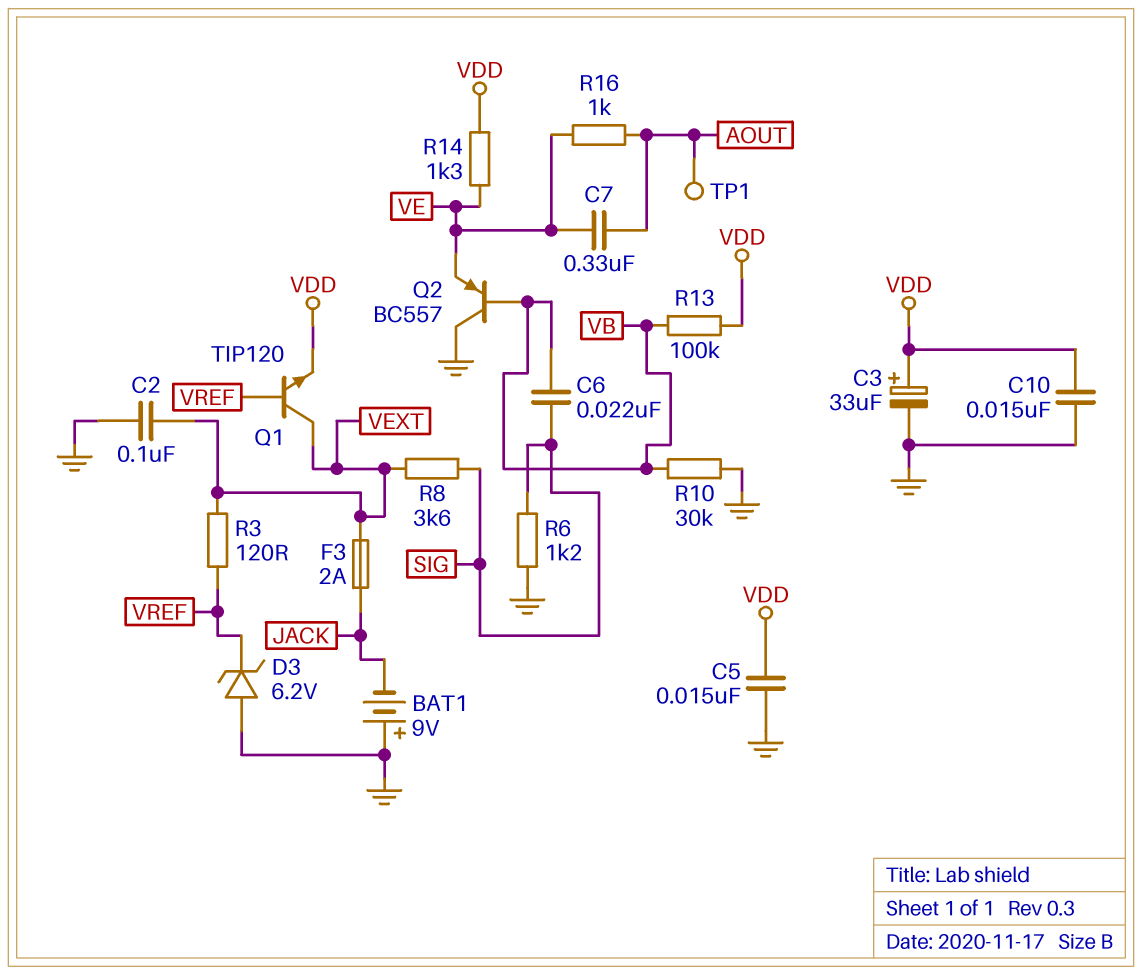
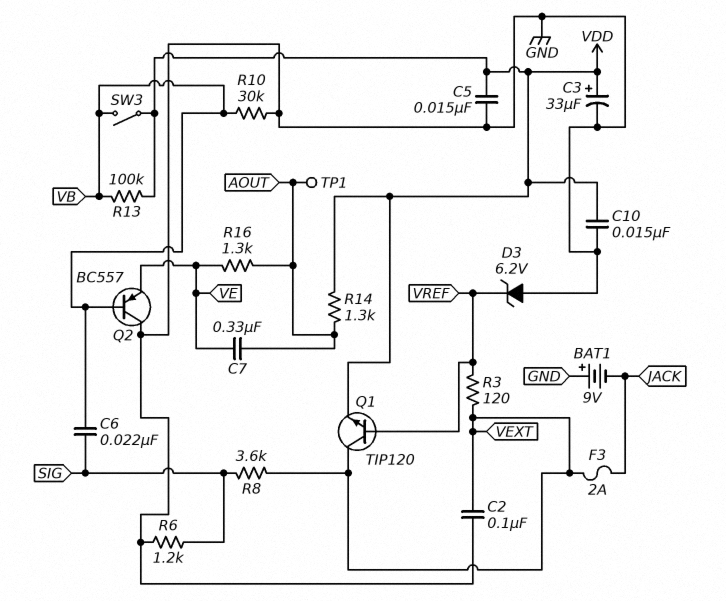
R14: 1.3k (VDD, VE) -> 1.3k (AOUT, VDD)
R16: 1k (AOUT, VE) -> 1.3k (AOUT, VE)
SW3: none -> switch (VB, VDD)

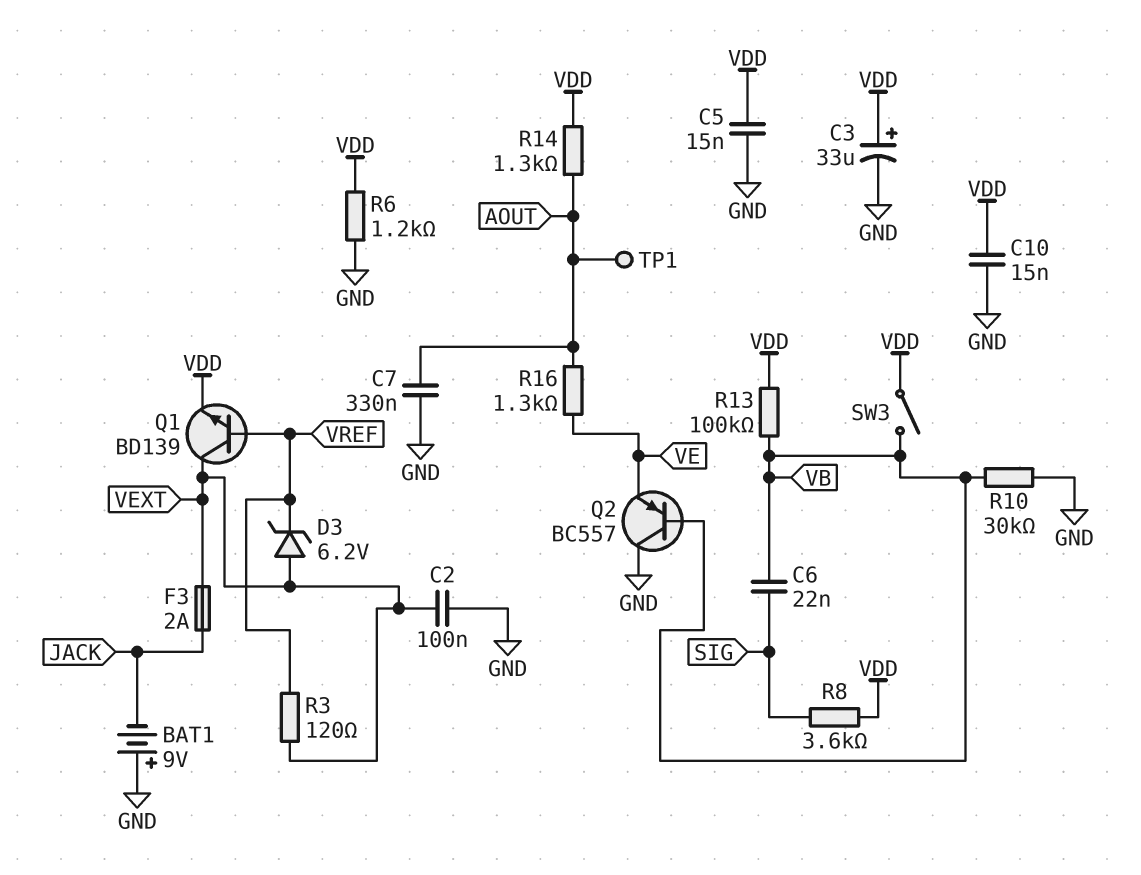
C7: 330nF (AOUT, VE) -> 330nF (AOUT, GND)
D3: zener 6.2V (A GND, K VREF) -> zener 6.2V (A VEXT, K VREF)
Q1: NPN TIP120 (B VREF, C VEXT, E VDD) -> NPN BD139 (B VREF, C VEXT, E VDD)
R6: 1.2k (GND, SIG) -> 1.2k (GND, VDD)
R8: 3.6k (SIG, VEXT) -> 3.6k (SIG, VDD)

